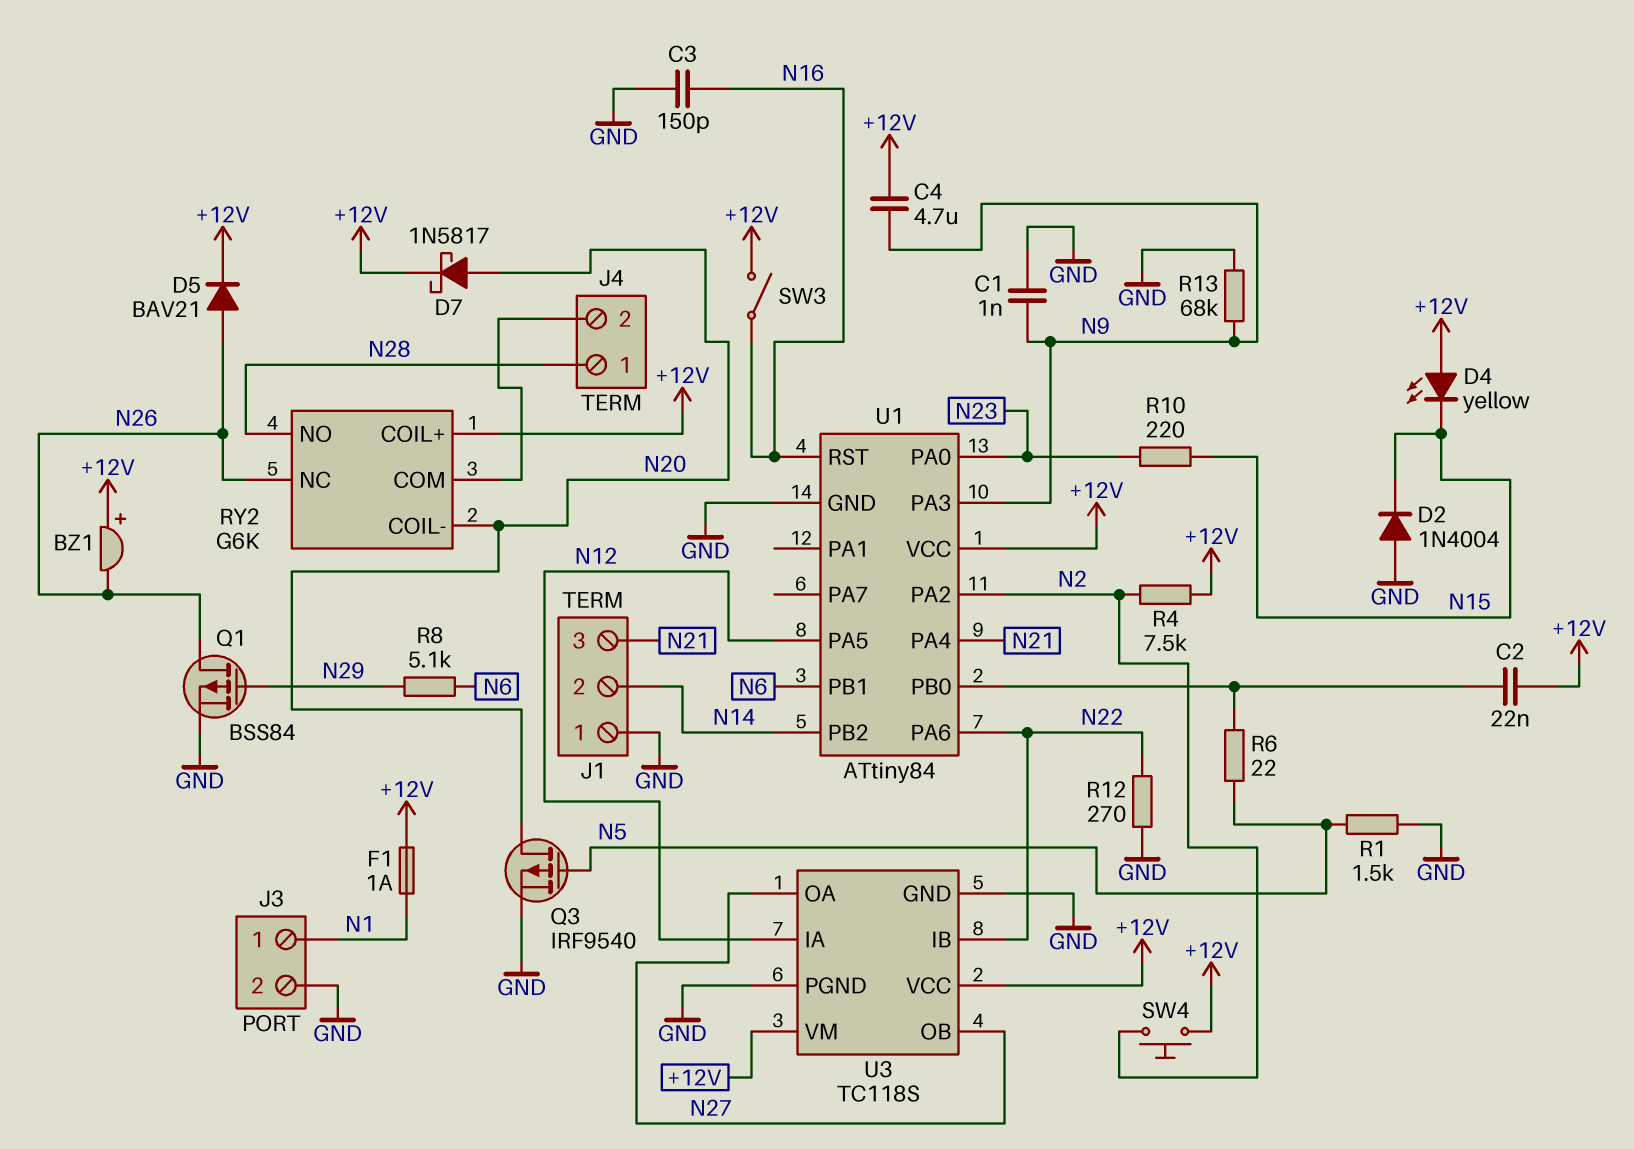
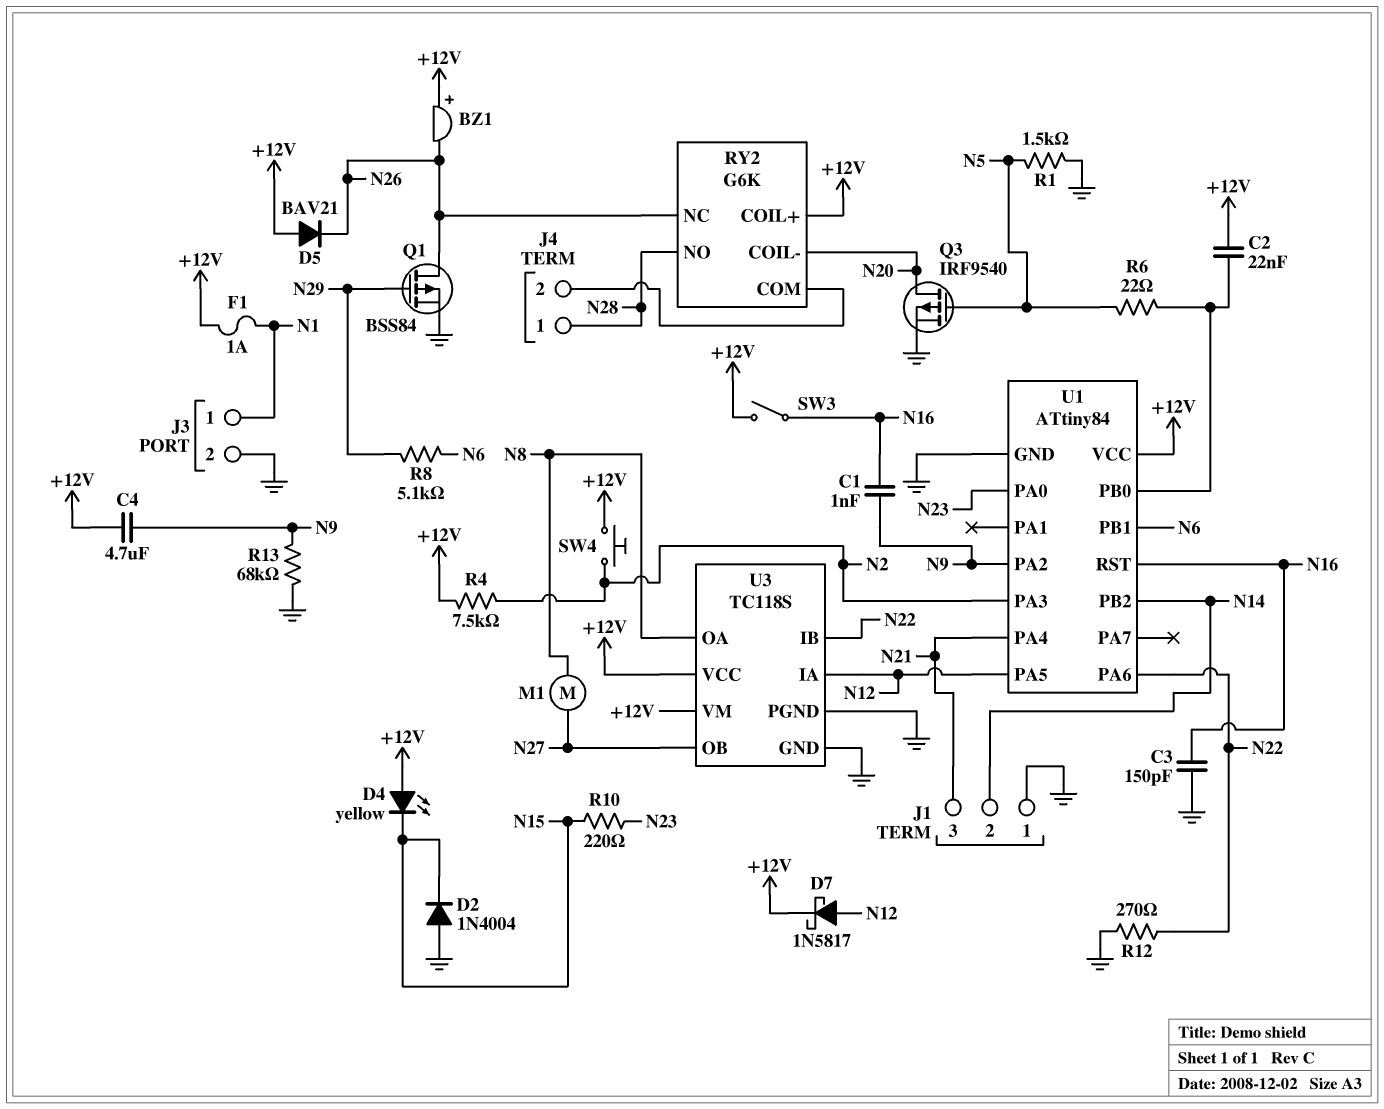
C1: 1nF (GND, N9) -> 1nF (N9, N16)
D5: diode BAV21 (A N26, K +12V) -> diode BAV21 (A +12V, K N26)
D7: schottky 1N5817 (A N20, K +12V) -> schottky 1N5817 (A N12, K +12V)
M1: none -> motor (N8, N27)
U1 pin PA2: N2 -> N9
U1 pin PA3: N9 -> N2
U3 pin OA: N27 -> N8

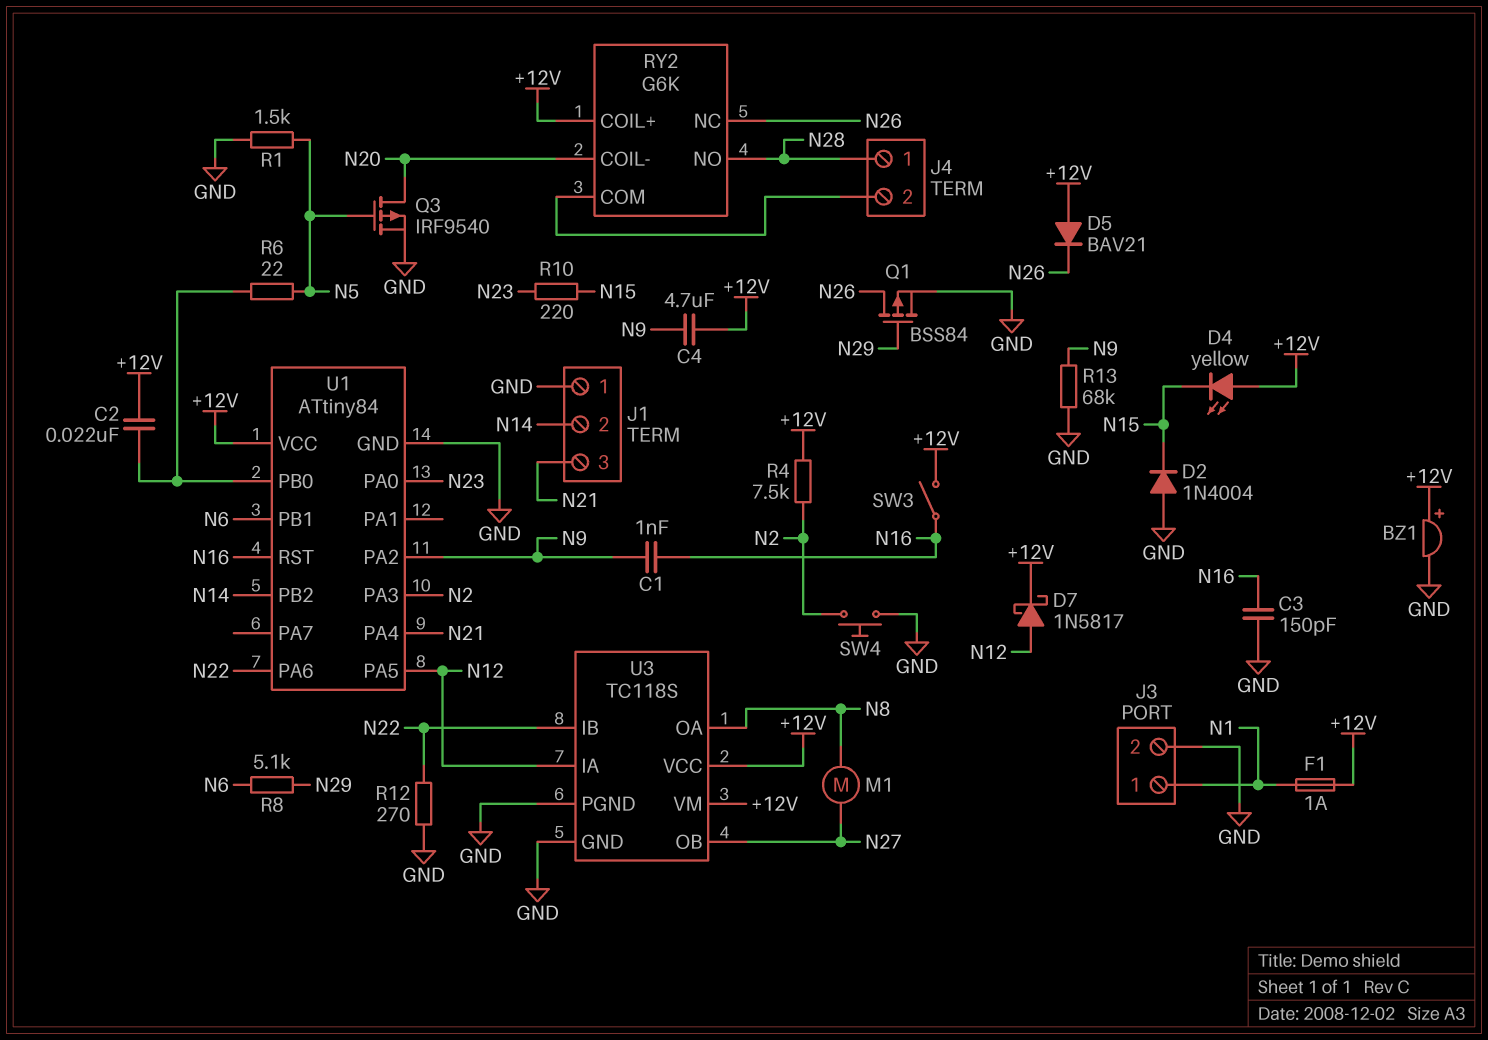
BZ1: buzzer (plus +12V, minus N26) -> buzzer (plus +12V, minus GND)
SW4: button (+12V, N2) -> button (GND, N2)

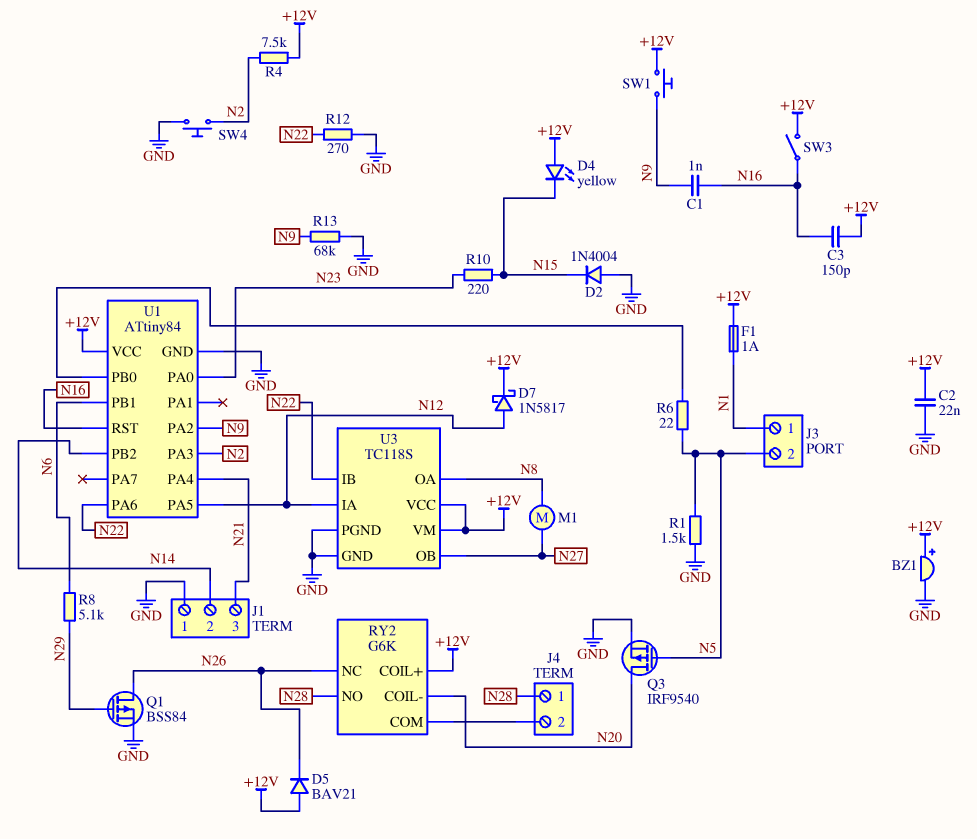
C2: 22nF (+12V, U1/PB0) -> 22nF (+12V, GND)
C3: 150pF (GND, N16) -> 150pF (+12V, N16)
C4: 4.7uF (+12V, N9) -> none
J3 pin 2: GND -> N5
SW1: none -> button (+12V, N9)

